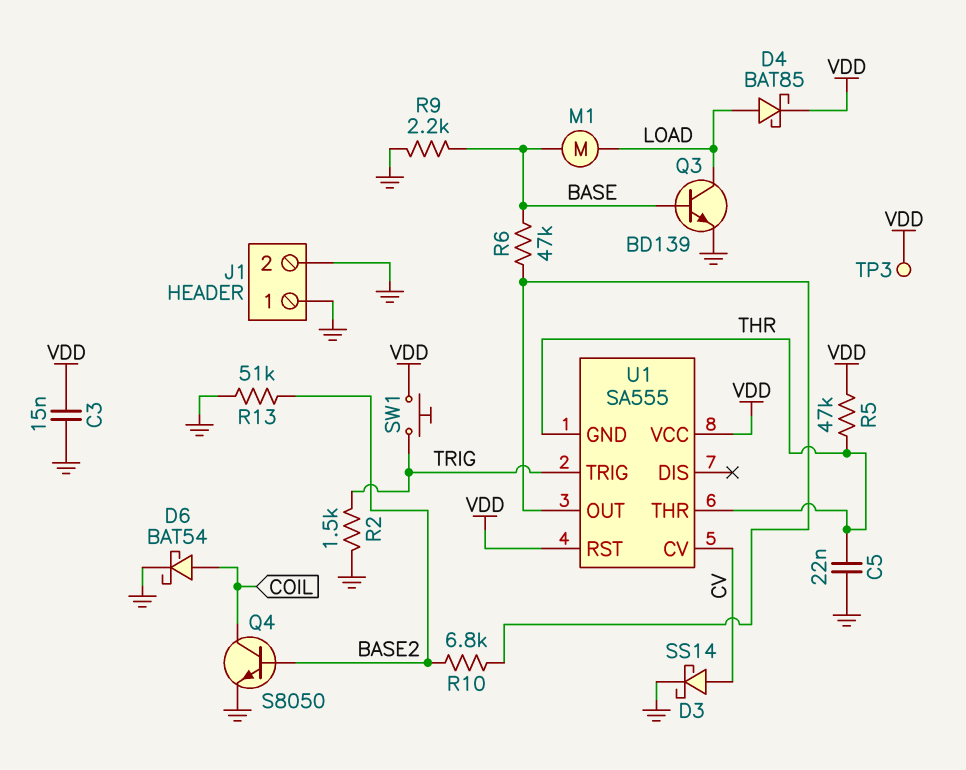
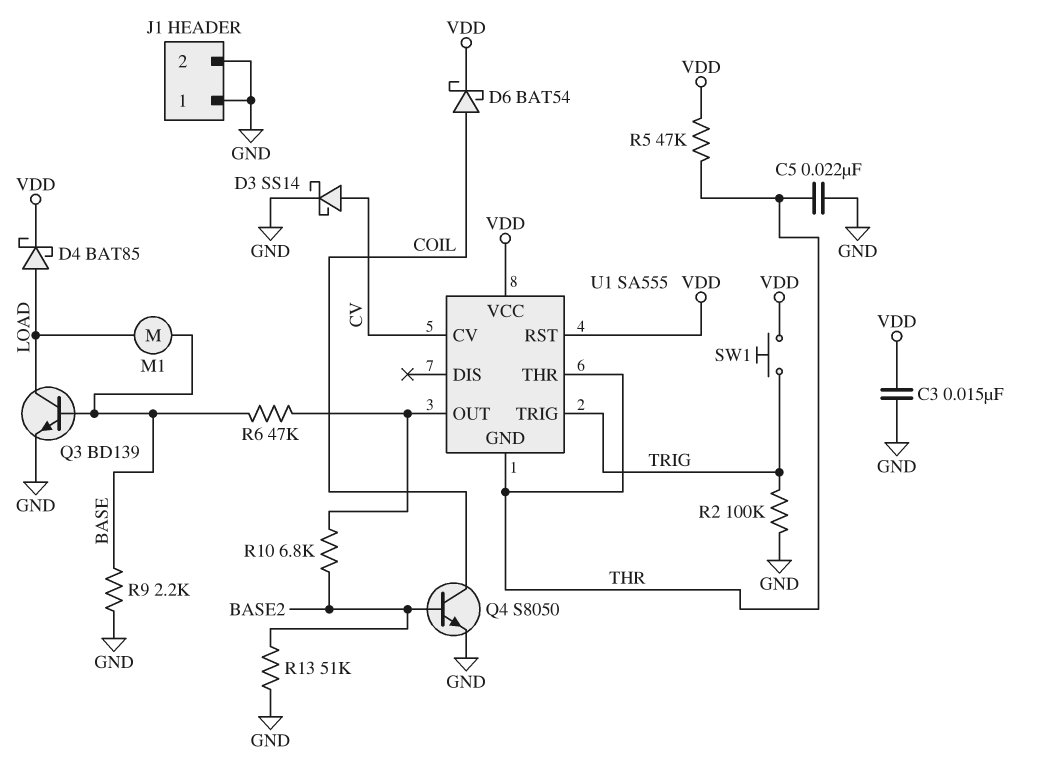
D6: schottky BAT54 (A COIL, K GND) -> schottky BAT54 (A COIL, K VDD)
R2: 1.5k (GND, TRIG) -> 100k (GND, TRIG)
TP3: test point (VDD) -> none

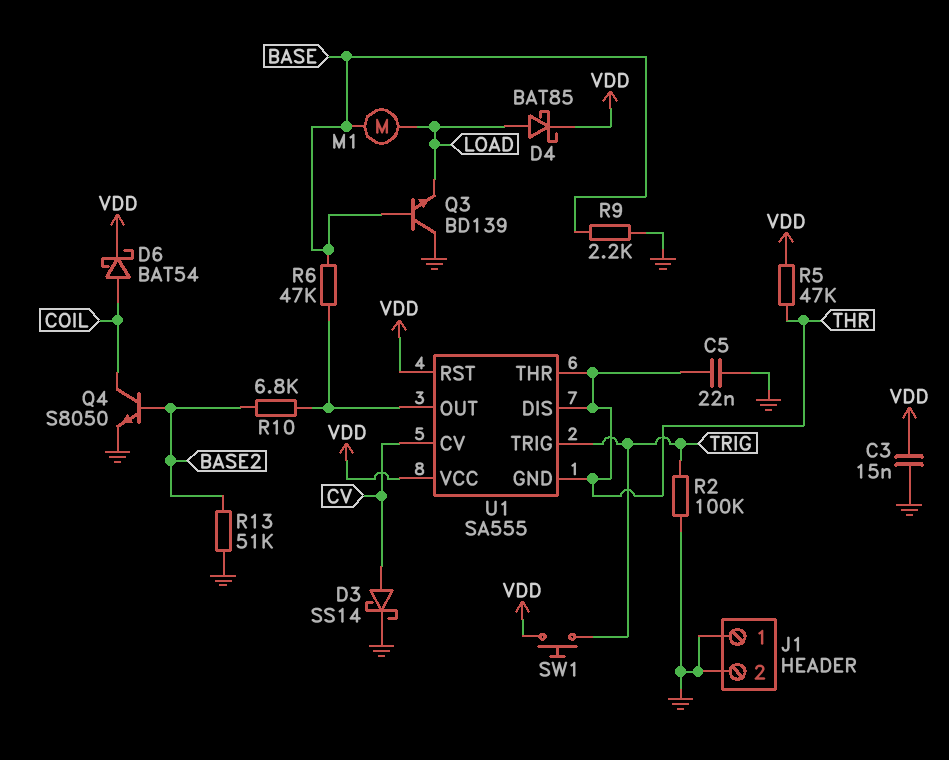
Q3: NPN BD139 (B BASE, C LOAD, E GND) -> NPN BD139 (B BASE, C GND, E LOAD)
U1 pin DIS: none -> THR

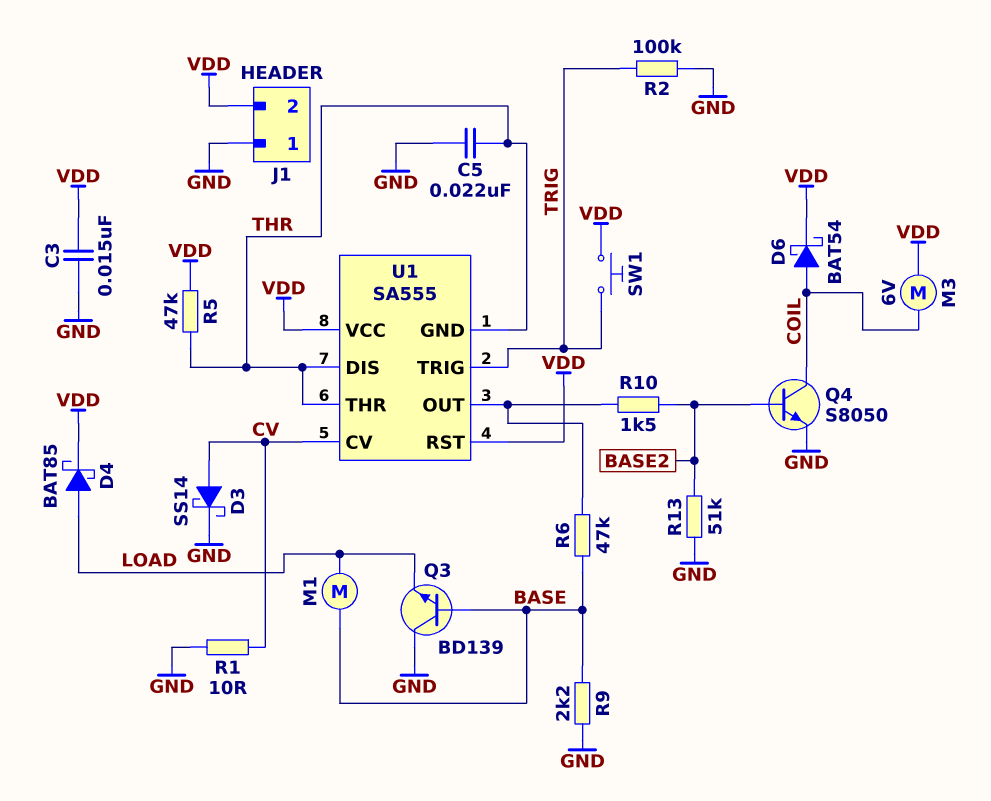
J1 pin 2: GND -> VDD
M3: none -> motor 6V (COIL, VDD)
R1: none -> 10 (CV, GND)
R10: 6.8k (BASE2, U1/OUT) -> 1.5k (BASE2, U1/OUT)

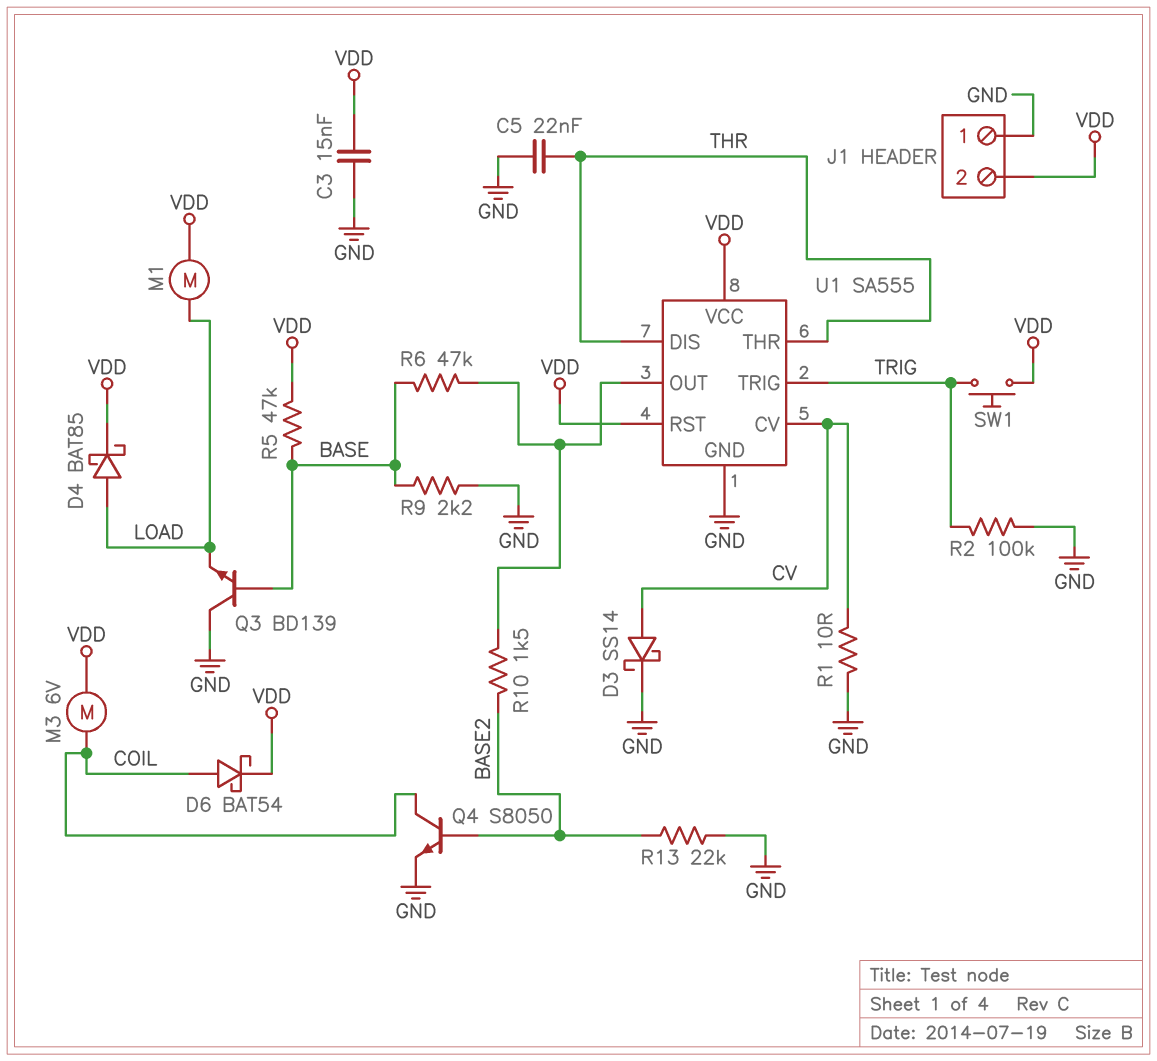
M1: motor (BASE, LOAD) -> motor (LOAD, VDD)
R5: 47k (THR, VDD) -> 47k (BASE, VDD)
R13: 51k (BASE2, GND) -> 22k (BASE2, GND)
U1 pin GND: THR -> GND

